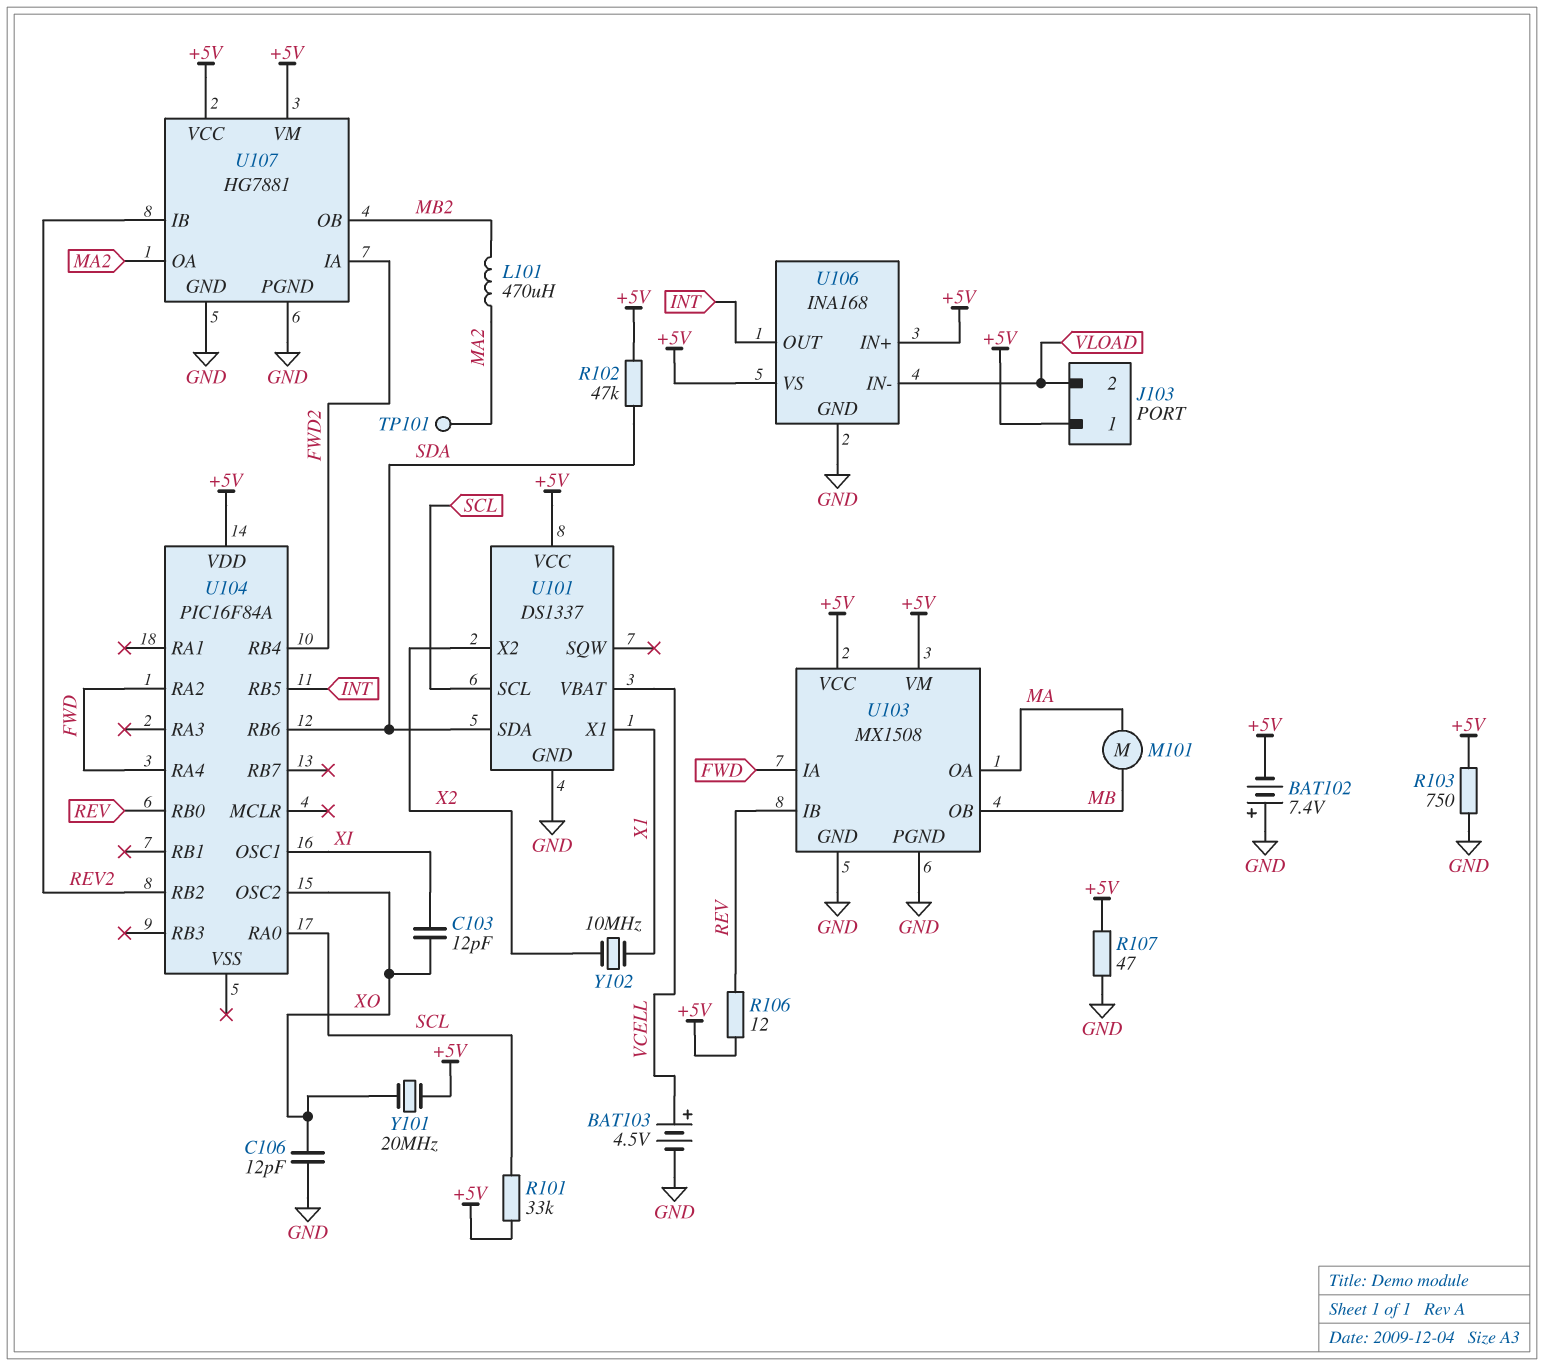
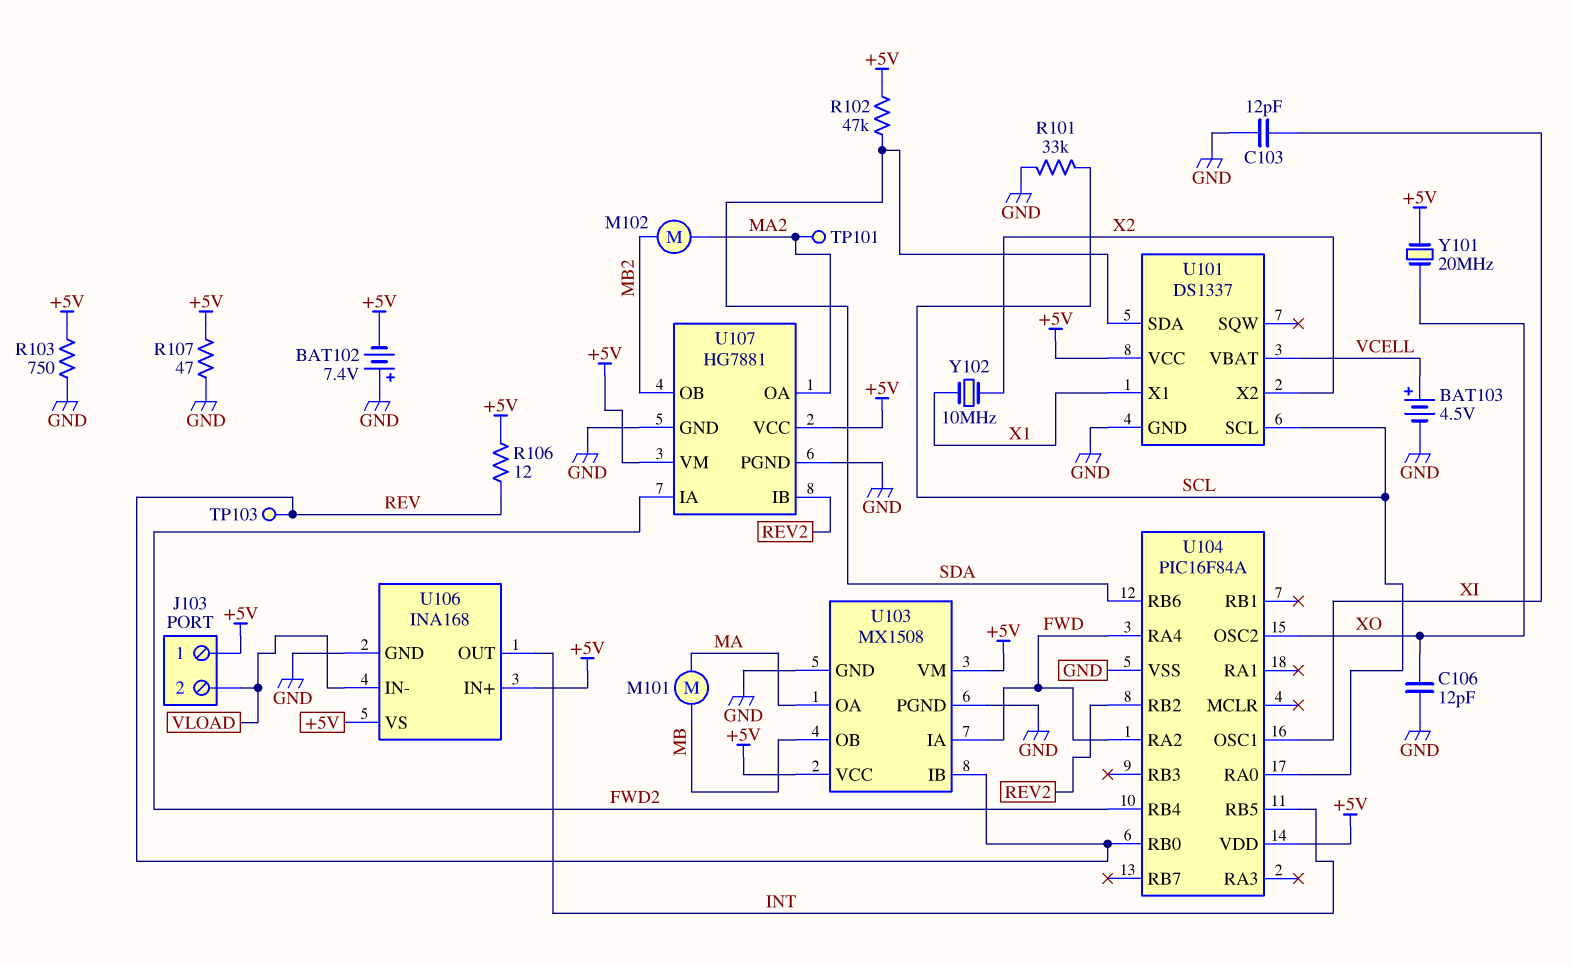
C103: 12pF (XI, XO) -> 12pF (GND, XI)
L101: 470uH (MA2, MB2) -> none
M102: none -> motor (MA2, MB2)
R101: 33k (+5V, SCL) -> 33k (GND, SCL)
TP103: none -> test point (REV)
U104 pin VSS: none -> GND

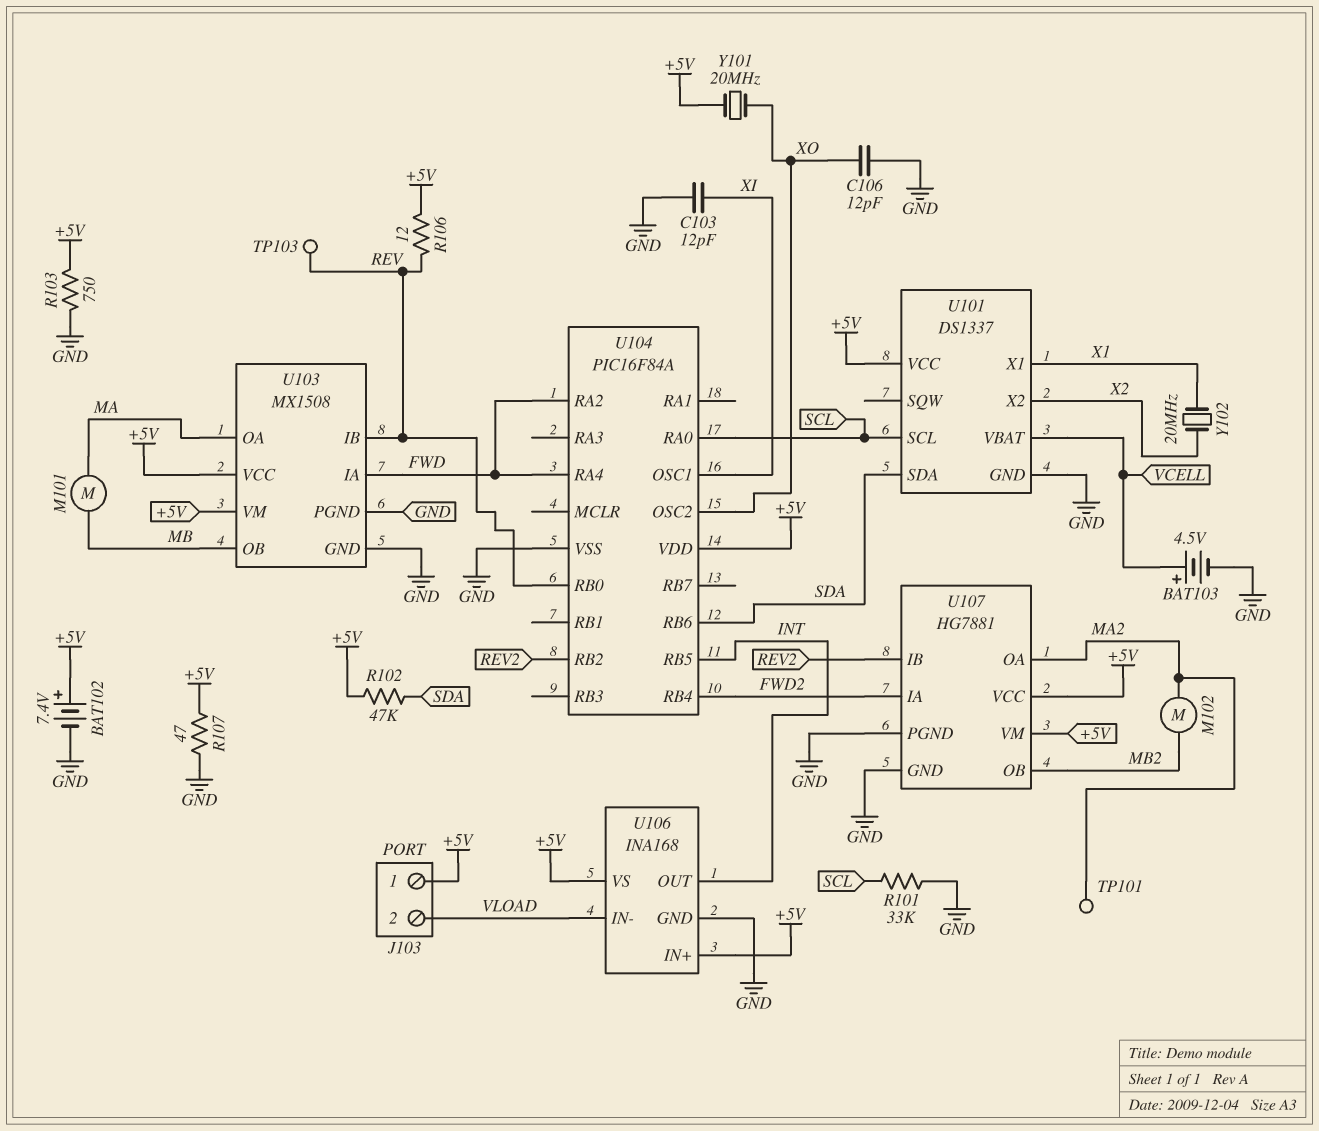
BAT102: 7.4V (plus GND, minus +5V) -> 7.4V (plus +5V, minus GND)
Y102: 10MHz (X1, X2) -> 20MHz (X1, X2)

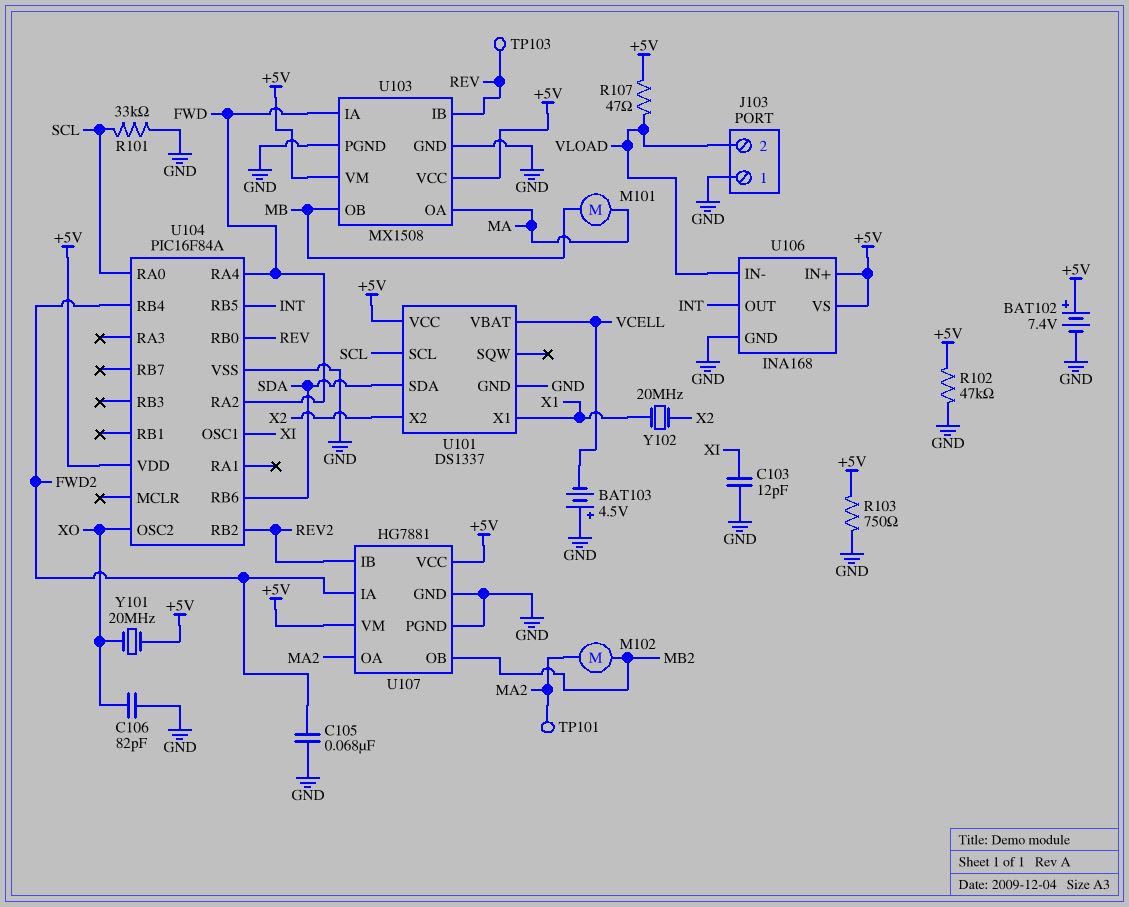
BAT103: 4.5V (plus VCELL, minus GND) -> 4.5V (plus GND, minus VCELL)
C105: none -> 68nF (FWD2, GND)
C106: 12pF (GND, XO) -> 82pF (GND, XO)
J103 pin 1: +5V -> GND
R102: 47k (+5V, SDA) -> 47k (+5V, GND)
R106: 12 (+5V, REV) -> none
R107: 47 (+5V, GND) -> 47 (+5V, VLOAD)

